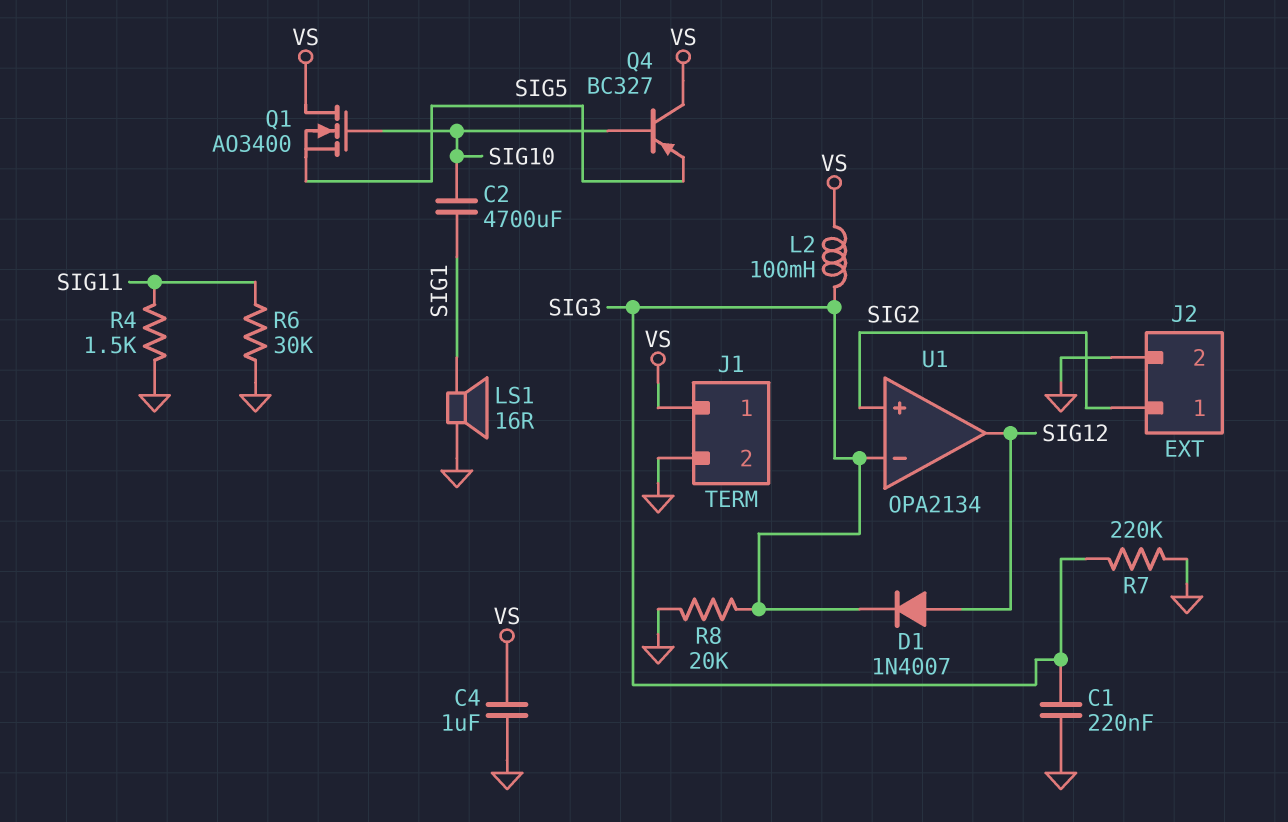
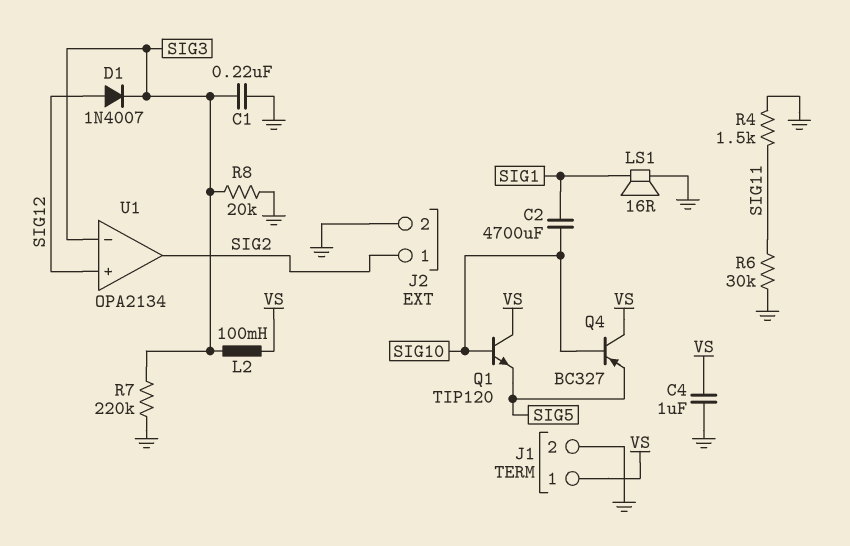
Q1: NMOS AO3400 (G SIG10, D VS, S SIG5) -> NPN TIP120 (B SIG10, C VS, E SIG5)
U1 pin in+: SIG2 -> SIG12
U1 pin out: SIG12 -> SIG2

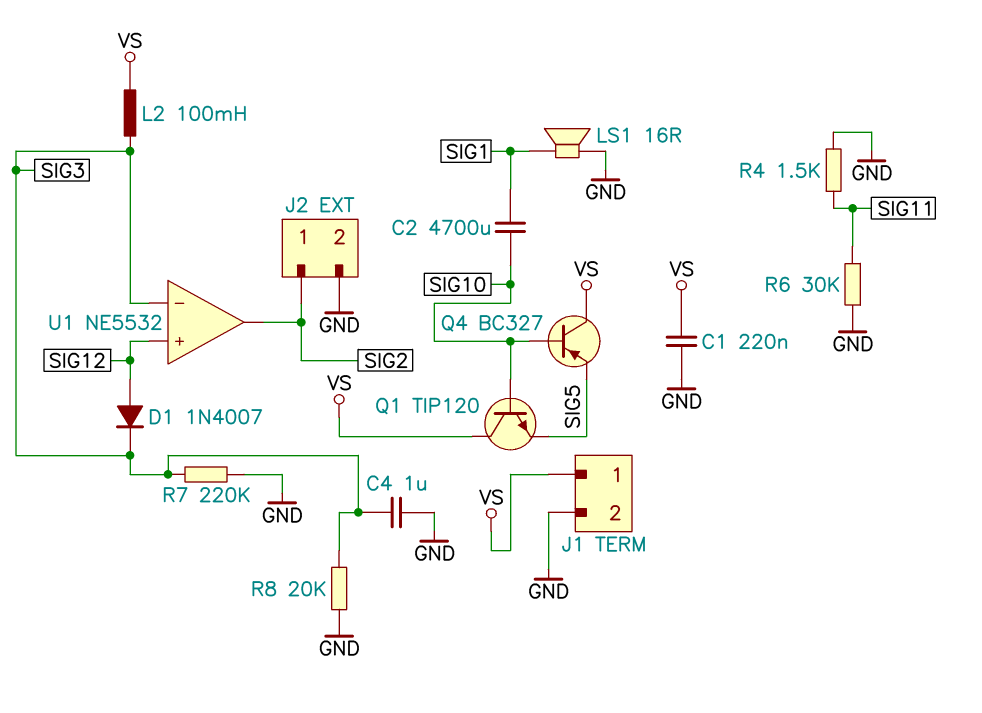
C1: 220nF (GND, SIG3) -> 220nF (GND, VS)
C4: 1uF (GND, VS) -> 1uF (GND, SIG3)
U1: OPA2134 -> NE5532

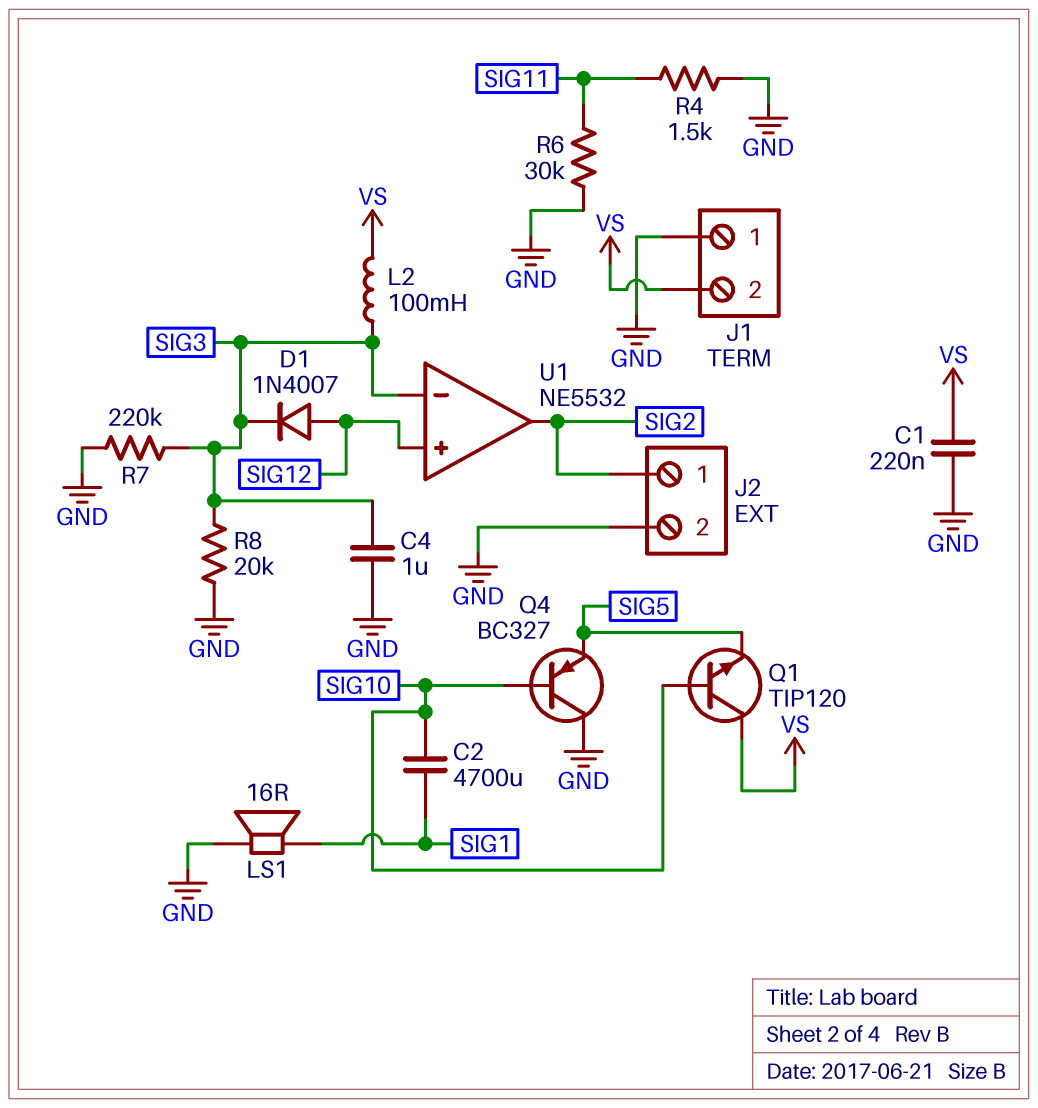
J1 pin 1: VS -> GND
J1 pin 2: GND -> VS
Q4: PNP BC327 (B SIG10, C VS, E SIG5) -> PNP BC327 (B SIG10, C GND, E SIG5)

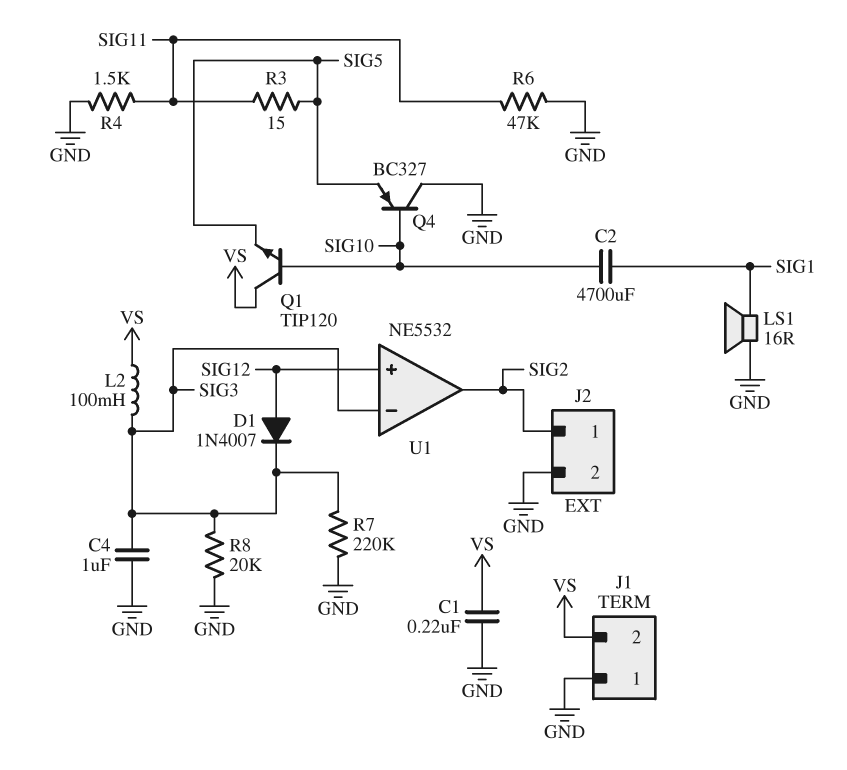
R3: none -> 15 (SIG5, SIG11)
R6: 30k (GND, SIG11) -> 47k (GND, SIG11)

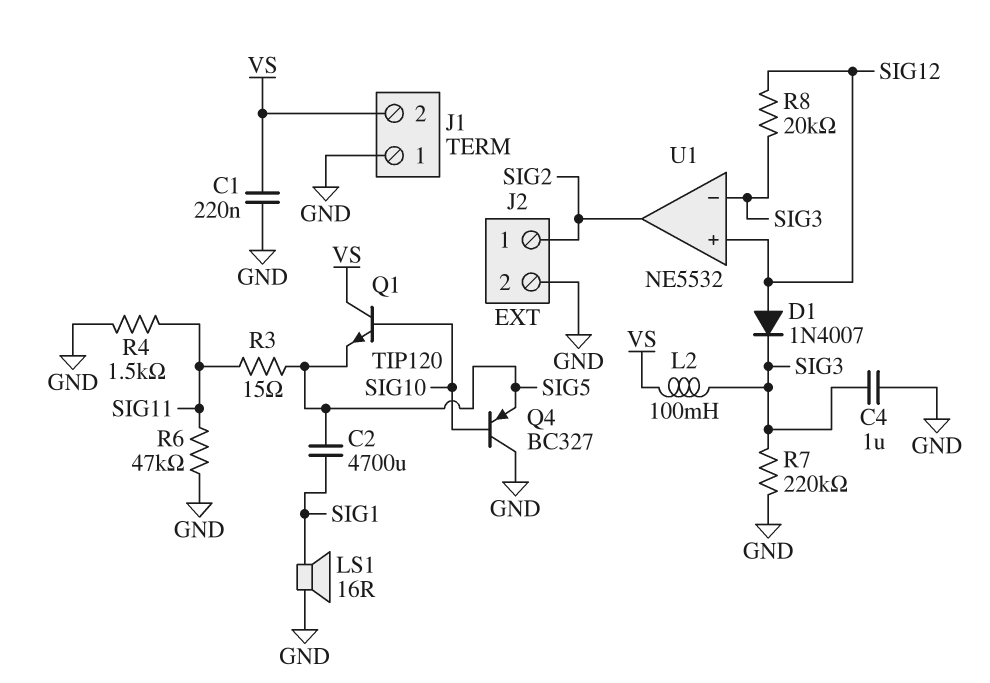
C2: 4700uF (SIG1, SIG10) -> 4700uF (SIG1, SIG5)
R8: 20k (GND, SIG3) -> 20k (SIG3, SIG12)

